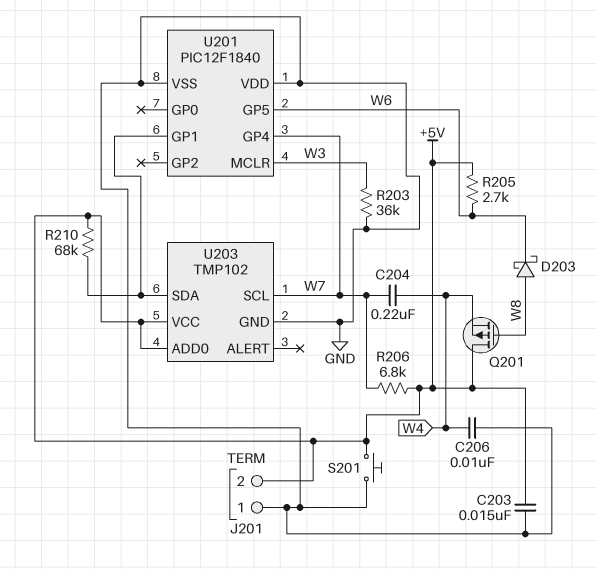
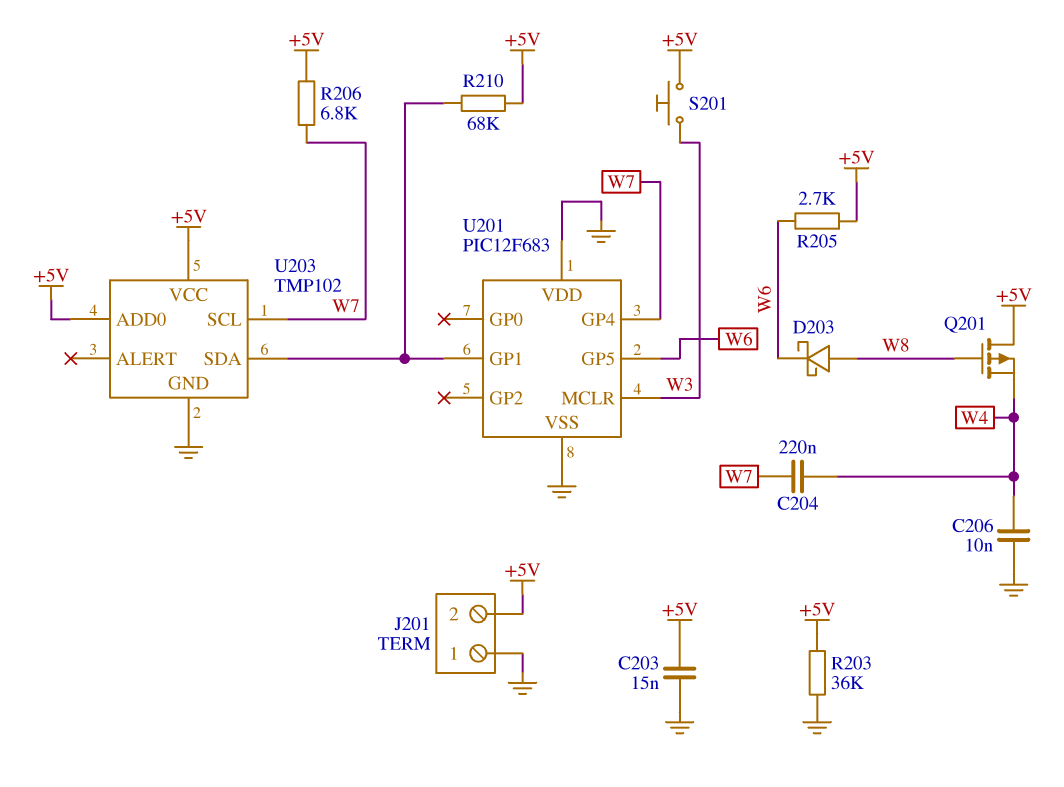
R203: 36k (GND, W3) -> 36k (+5V, GND)
S201: button (+5V, GND) -> button (+5V, W3)
U201: PIC12F1840 -> PIC12F683

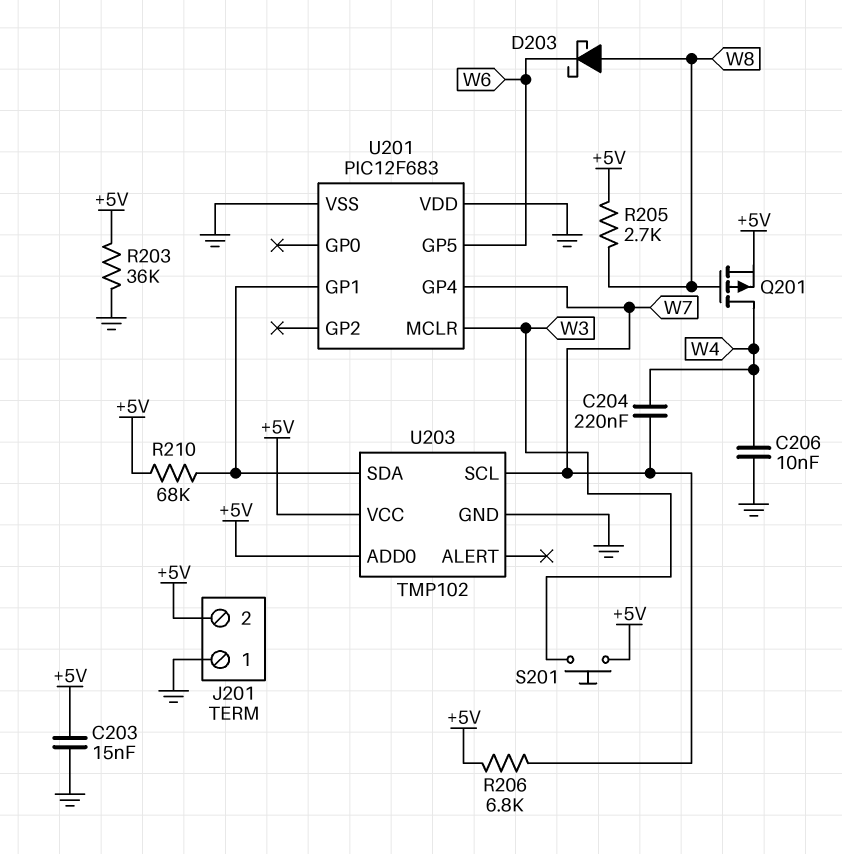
Q201: PMOS (G W8, D +5V, S W4) -> PMOS (G W8, D W4, S +5V)
R205: 2.7k (+5V, W6) -> 2.7k (+5V, W8)

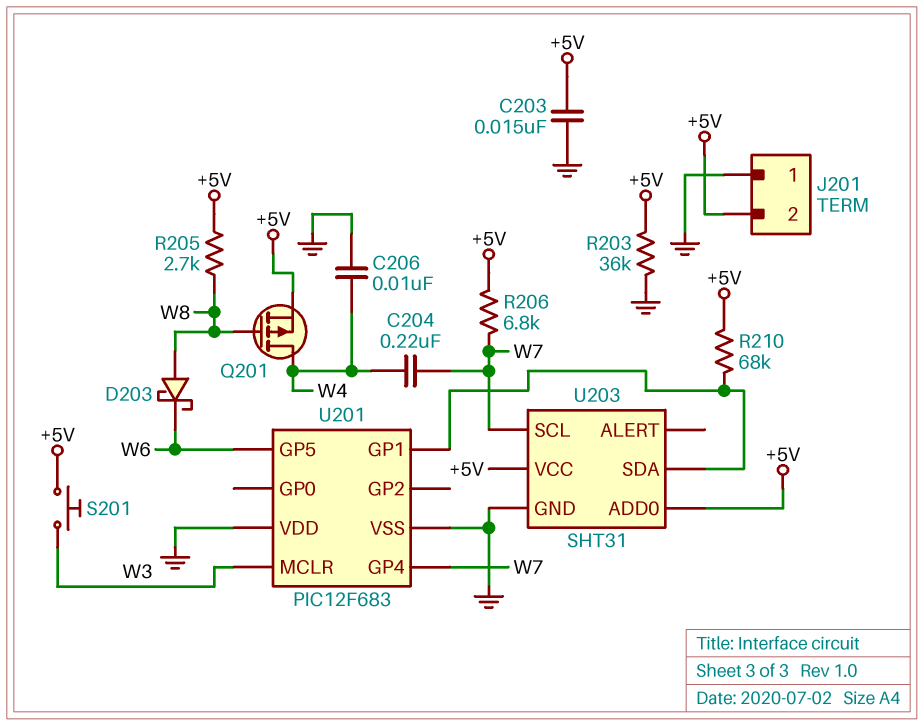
U203: TMP102 -> SHT31

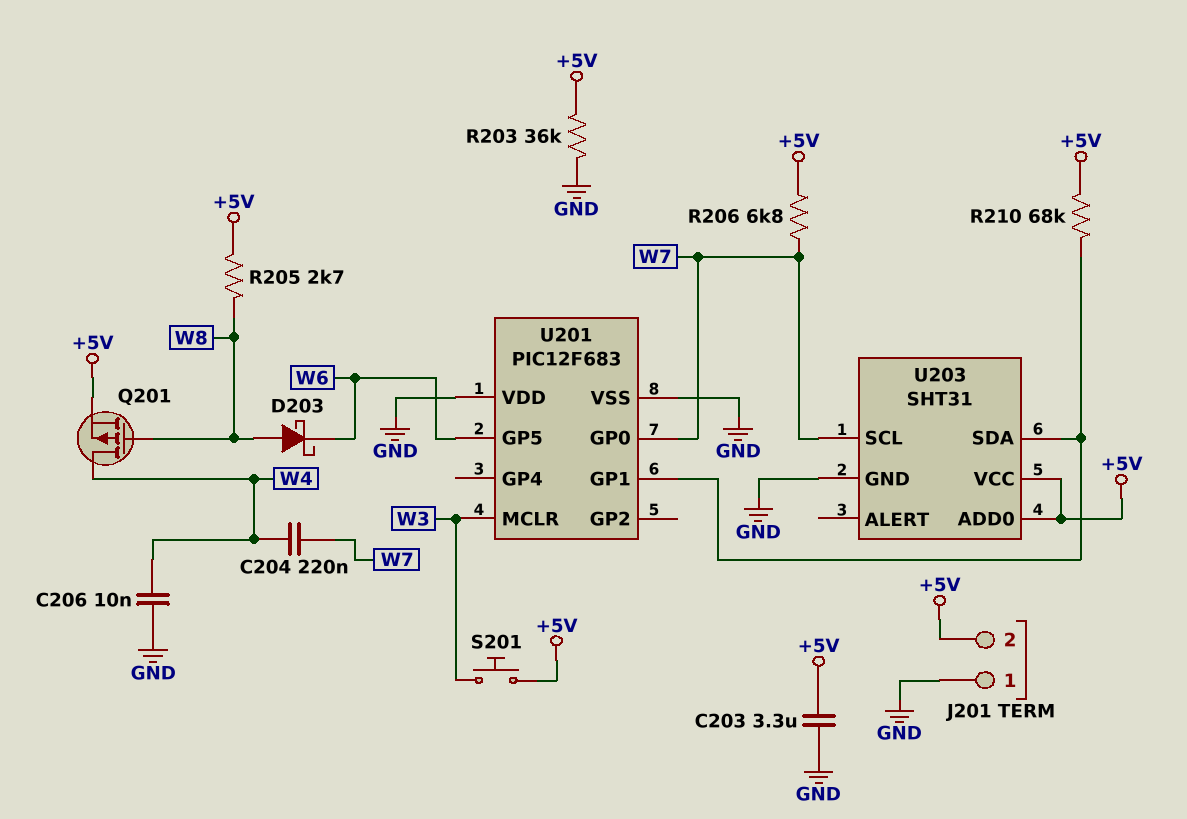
C203: 15nF (+5V, GND) -> 3.3uF (+5V, GND)
U201 pin GP0: none -> W7
U201 pin GP4: W7 -> none

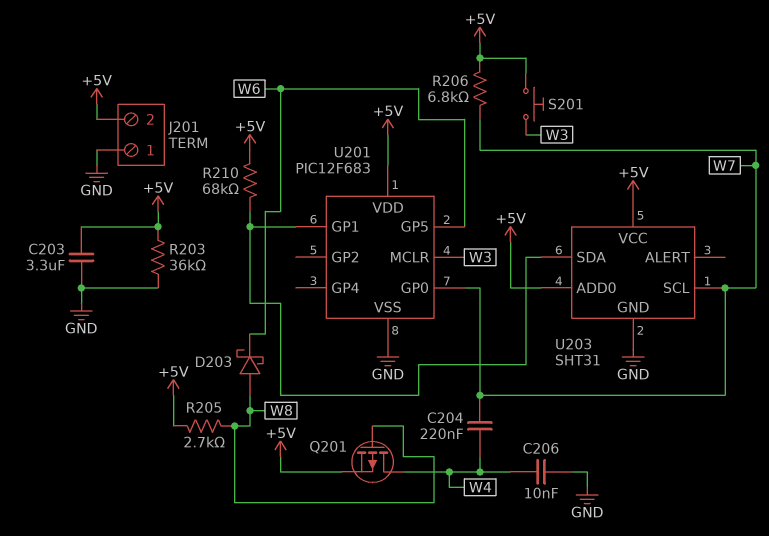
U201 pin VDD: GND -> +5V

